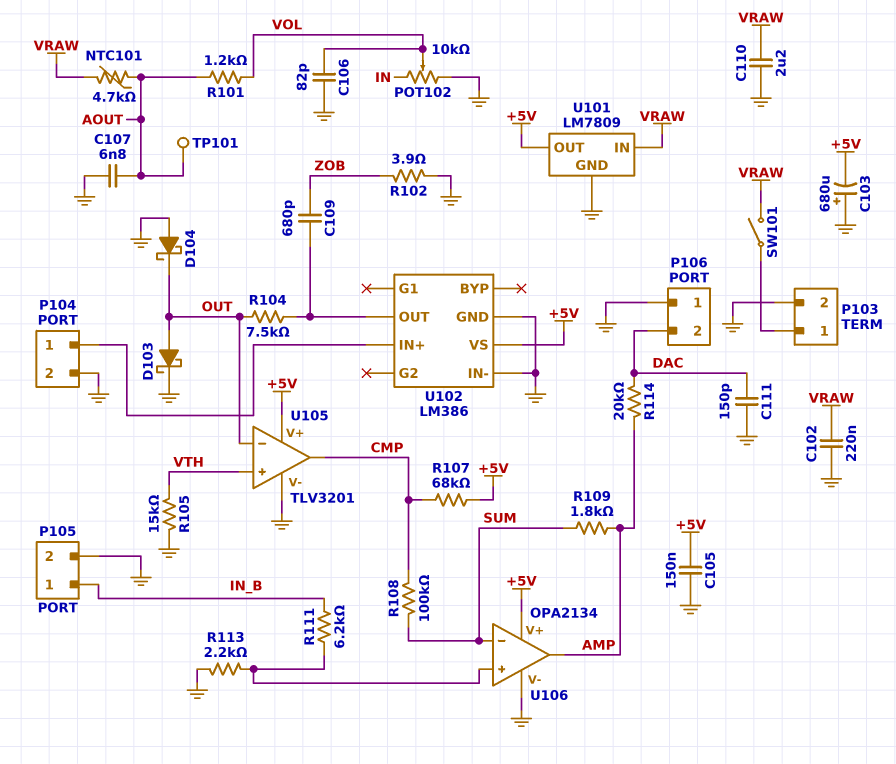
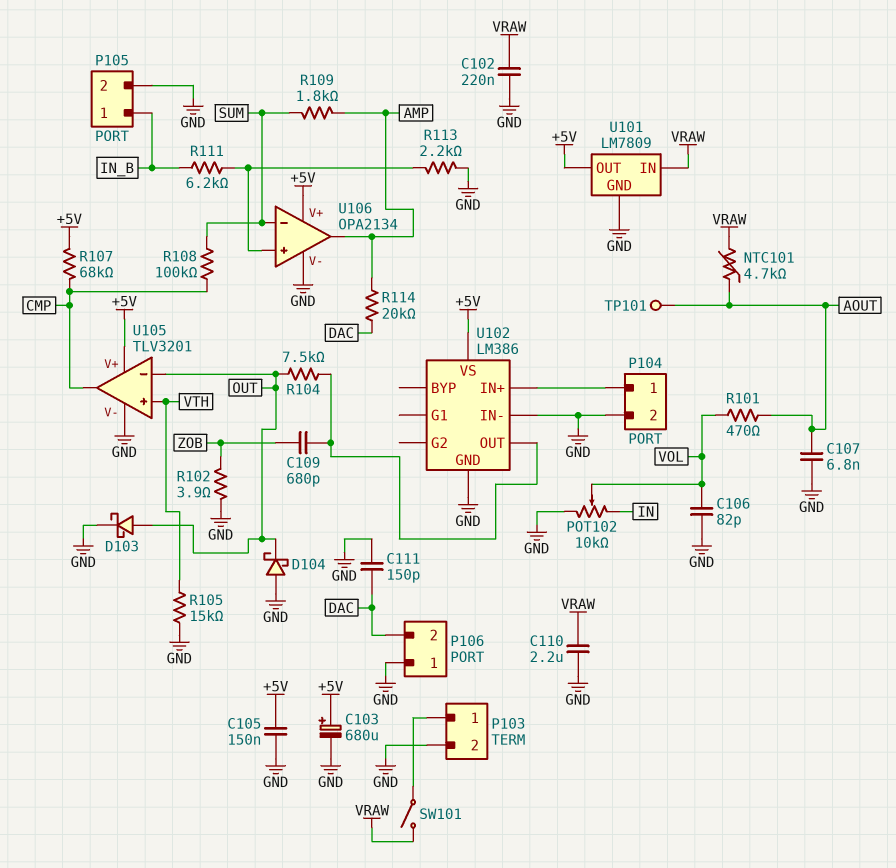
C103: 680uF (plus GND, minus +5V) -> 680uF (plus +5V, minus GND)
R101: 1.2k (AOUT, VOL) -> 470 (AOUT, VOL)

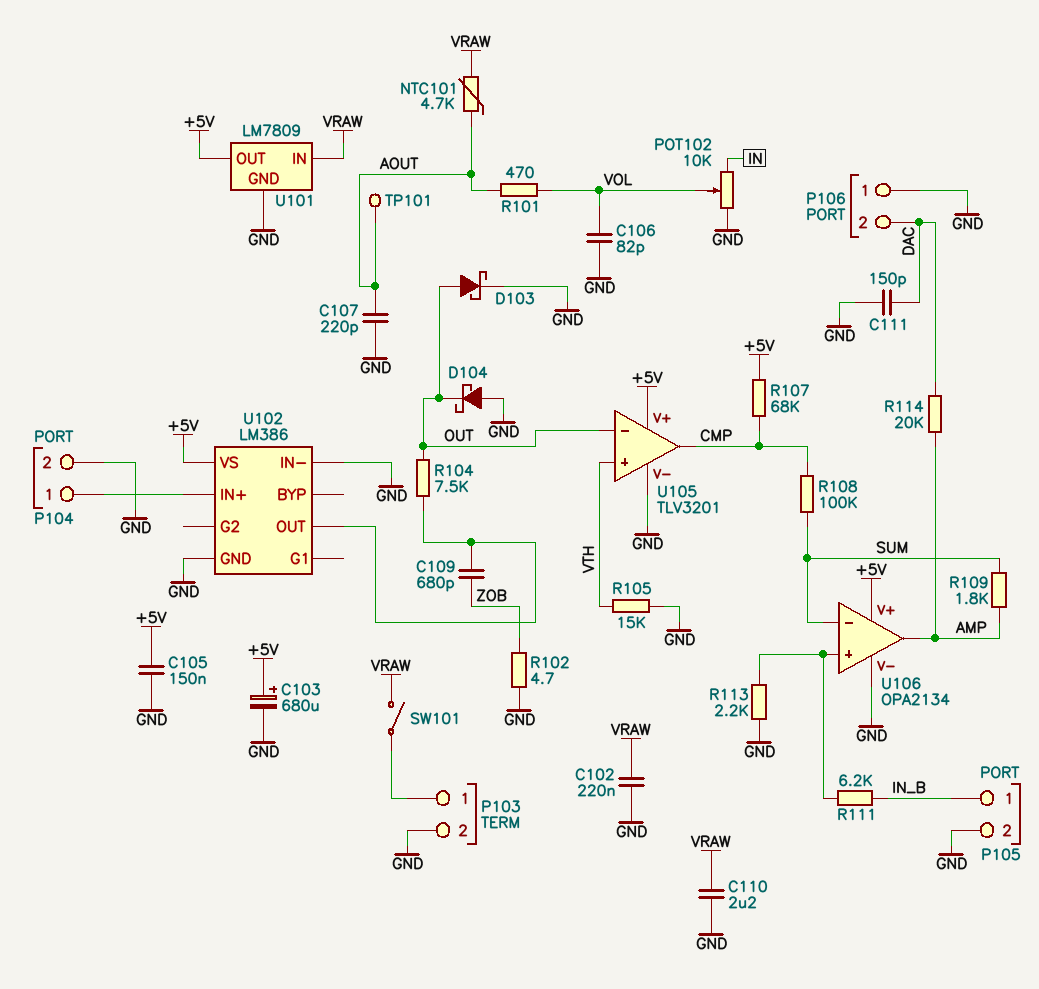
C107: 6.8nF (AOUT, GND) -> 220pF (AOUT, GND)
R102: 3.9 (GND, ZOB) -> 4.7 (GND, ZOB)

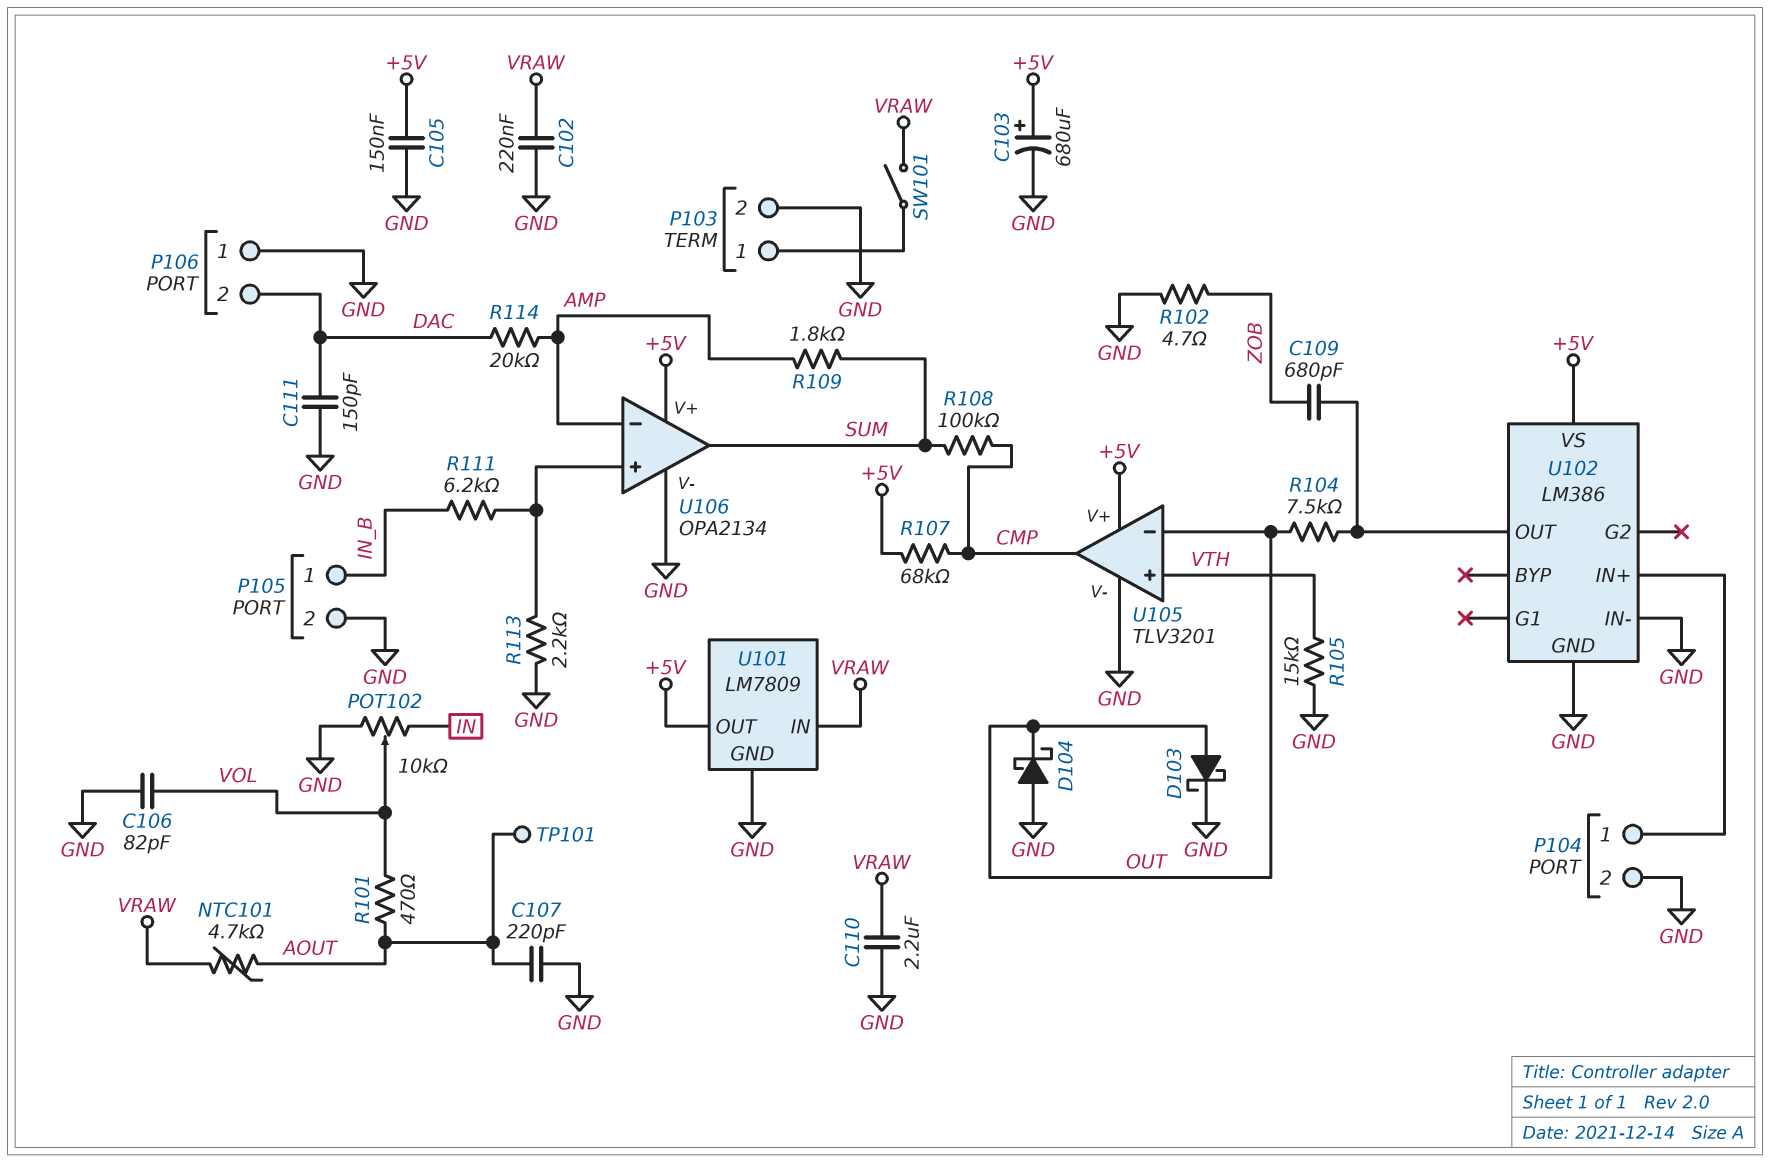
U106 pin in-: SUM -> AMP
U106 pin out: AMP -> SUM

